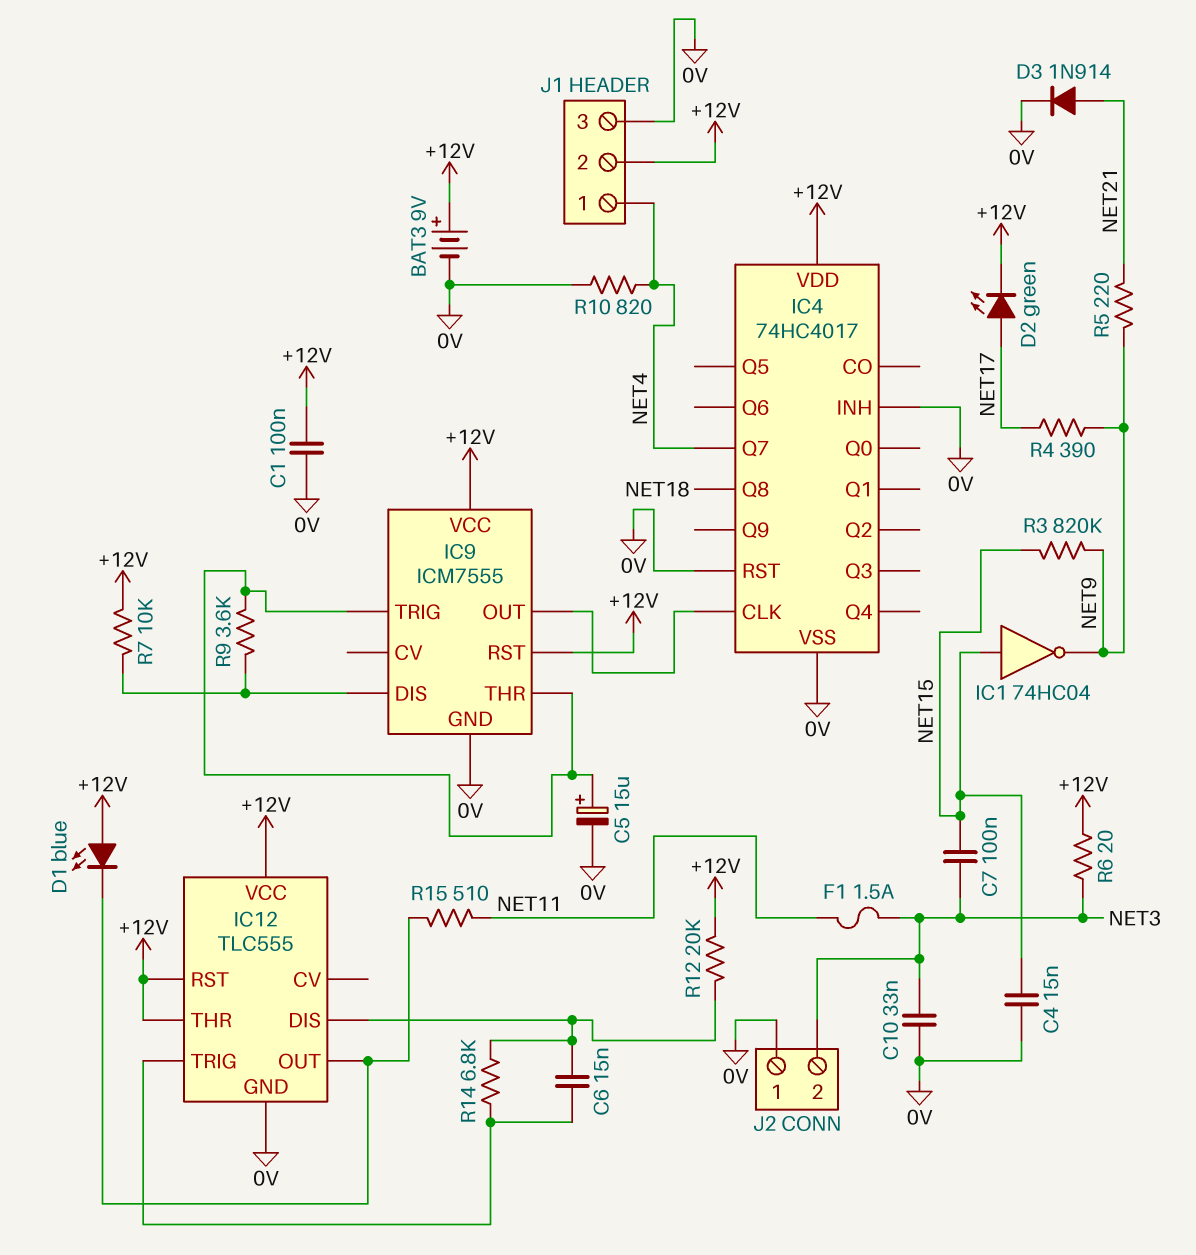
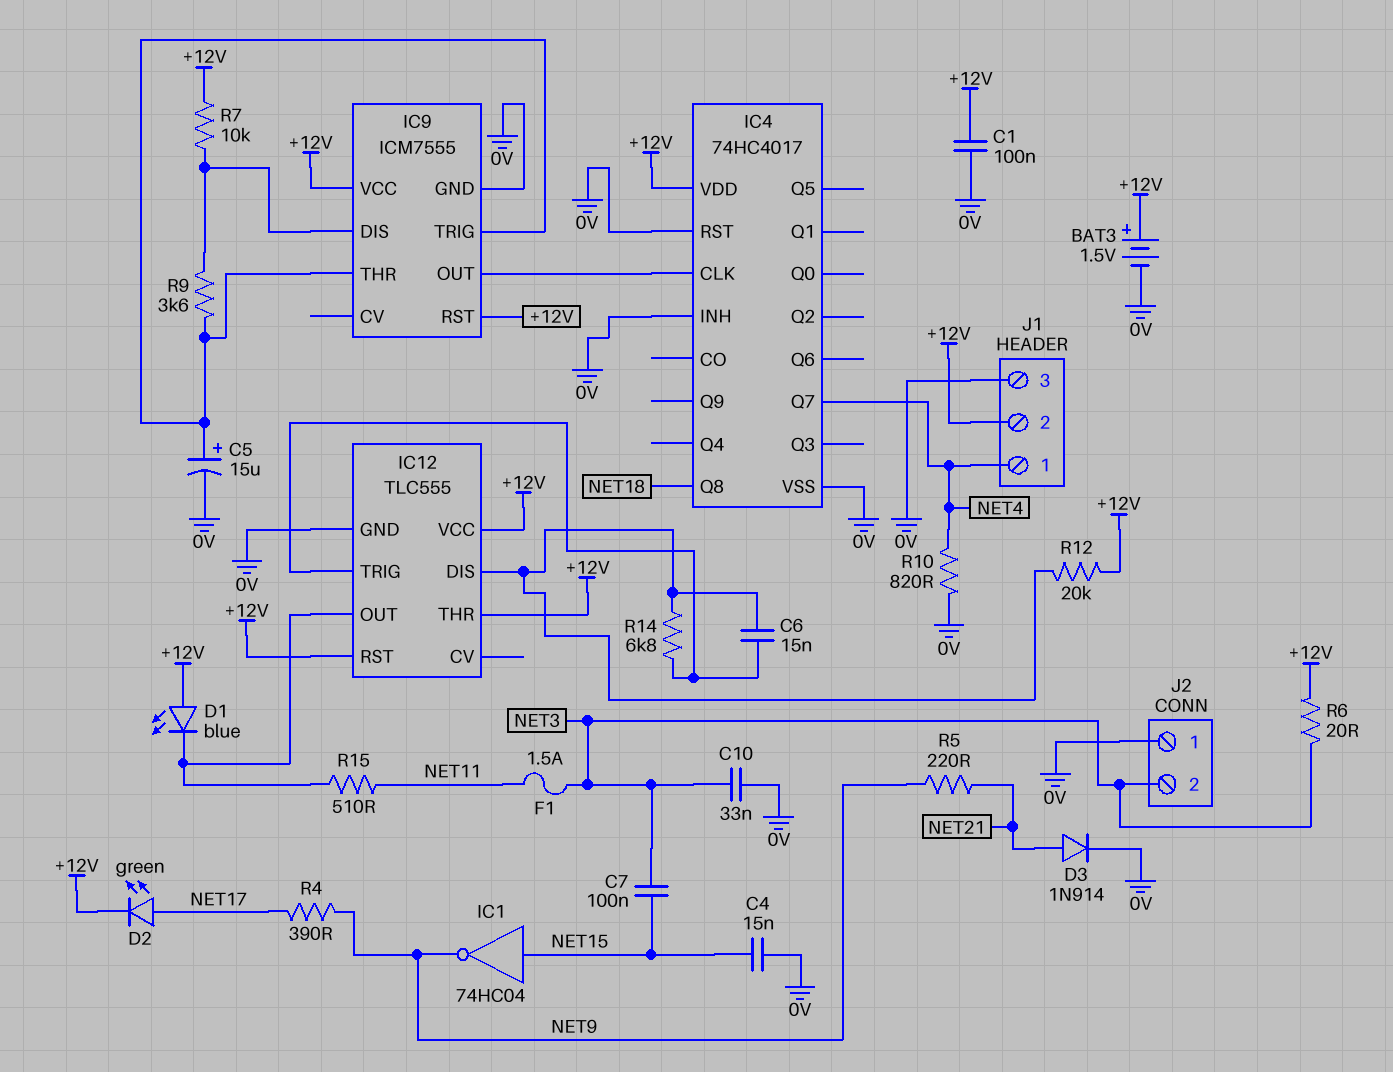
BAT3: 9V (plus +12V, minus 0V) -> 1.5V (plus +12V, minus 0V)
R3: 820k (NET9, NET15) -> none

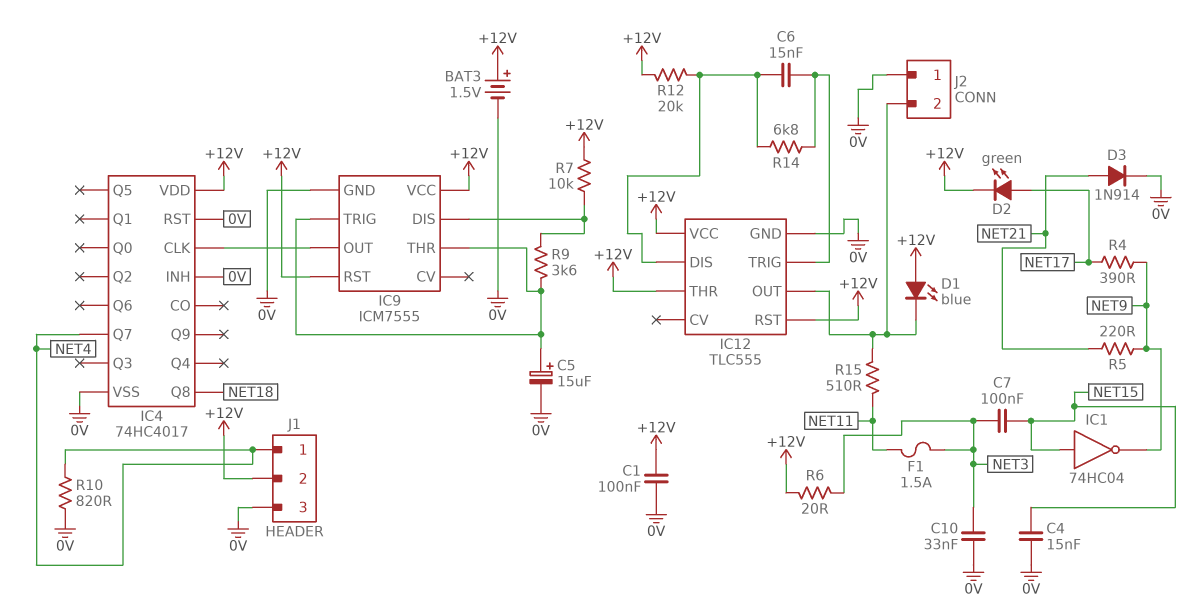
J2 pin 2: NET3 -> IC12/OUT

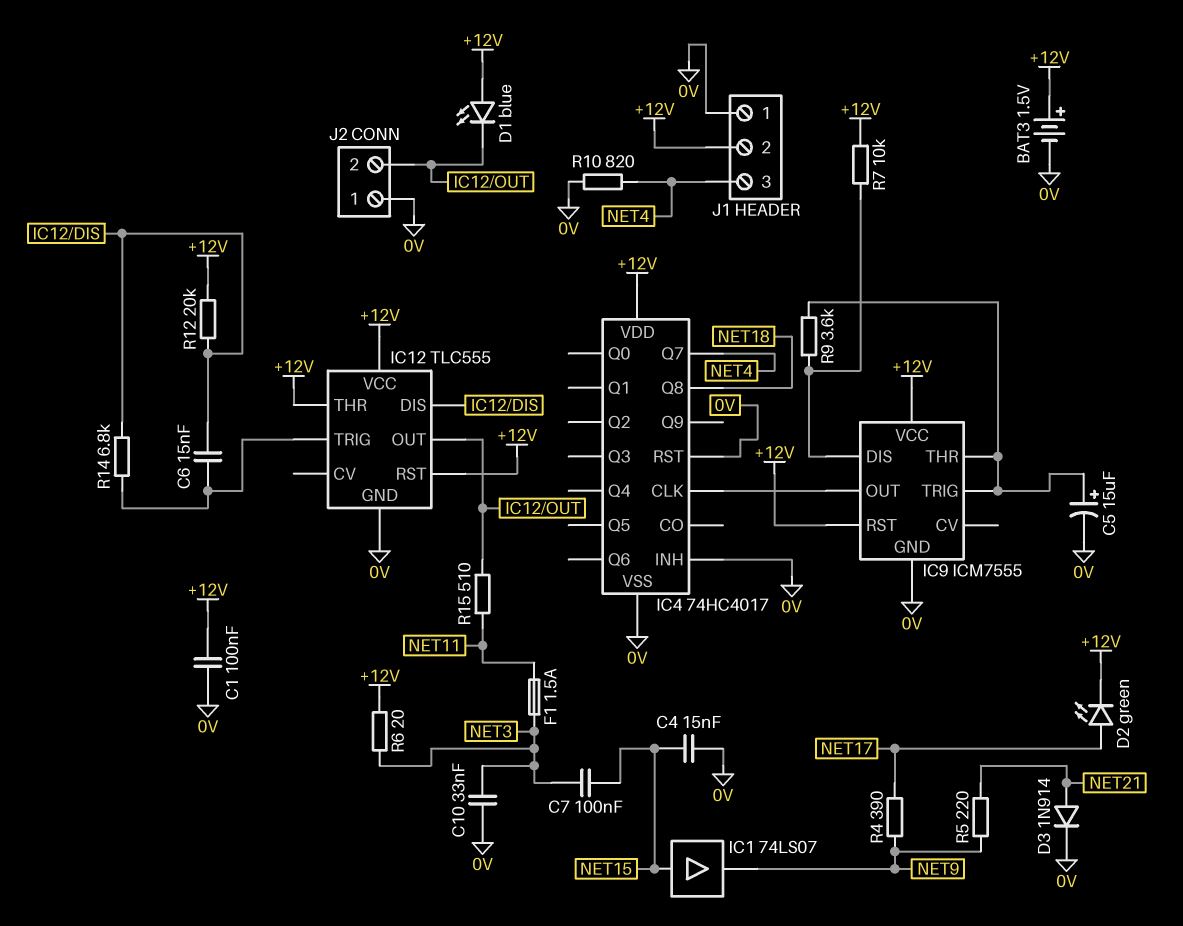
IC1: NOT 74HC04 (in NET15, out NET9) -> buffer 74LS07 (in NET15, out NET9)
J1 pin 1: NET4 -> 0V
J1 pin 3: 0V -> NET4

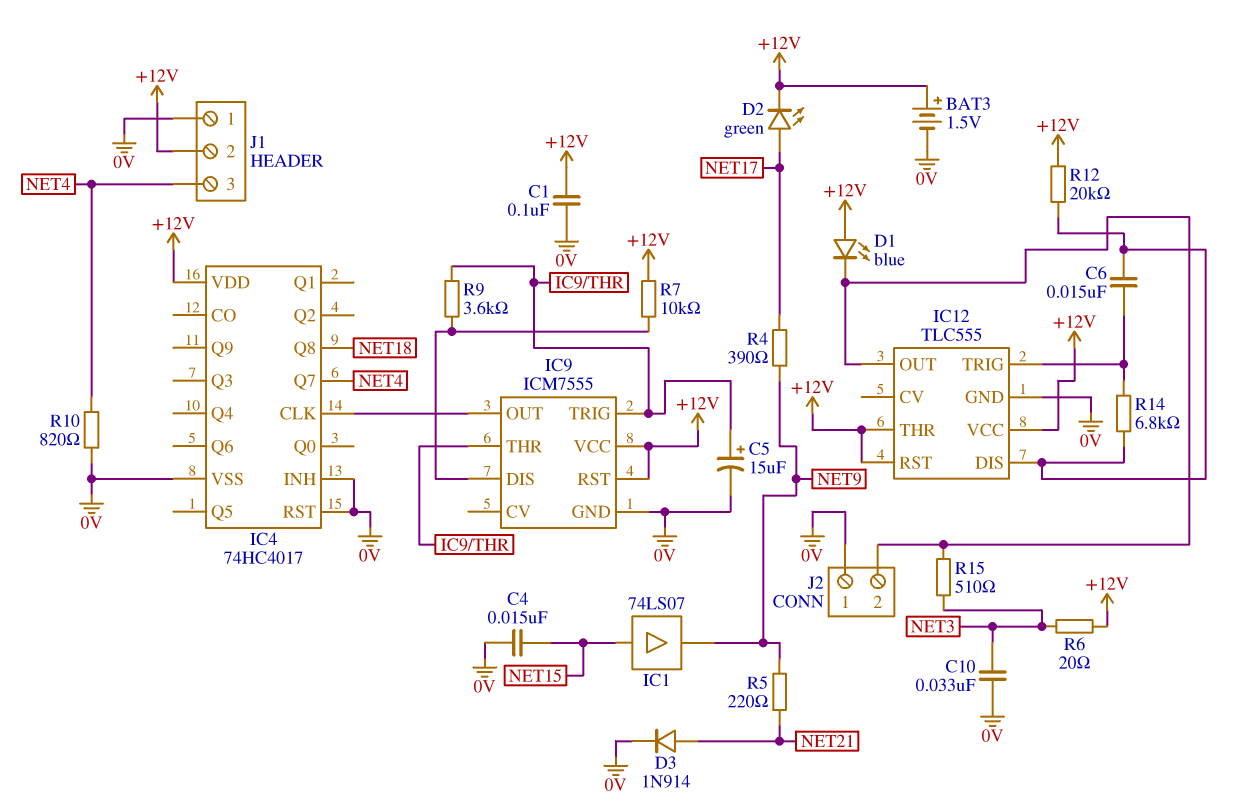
C7: 100nF (NET3, NET15) -> none
F1: 1.5A (NET3, NET11) -> none
R15: 510 (IC12/OUT, NET11) -> 510 (IC12/OUT, NET3)

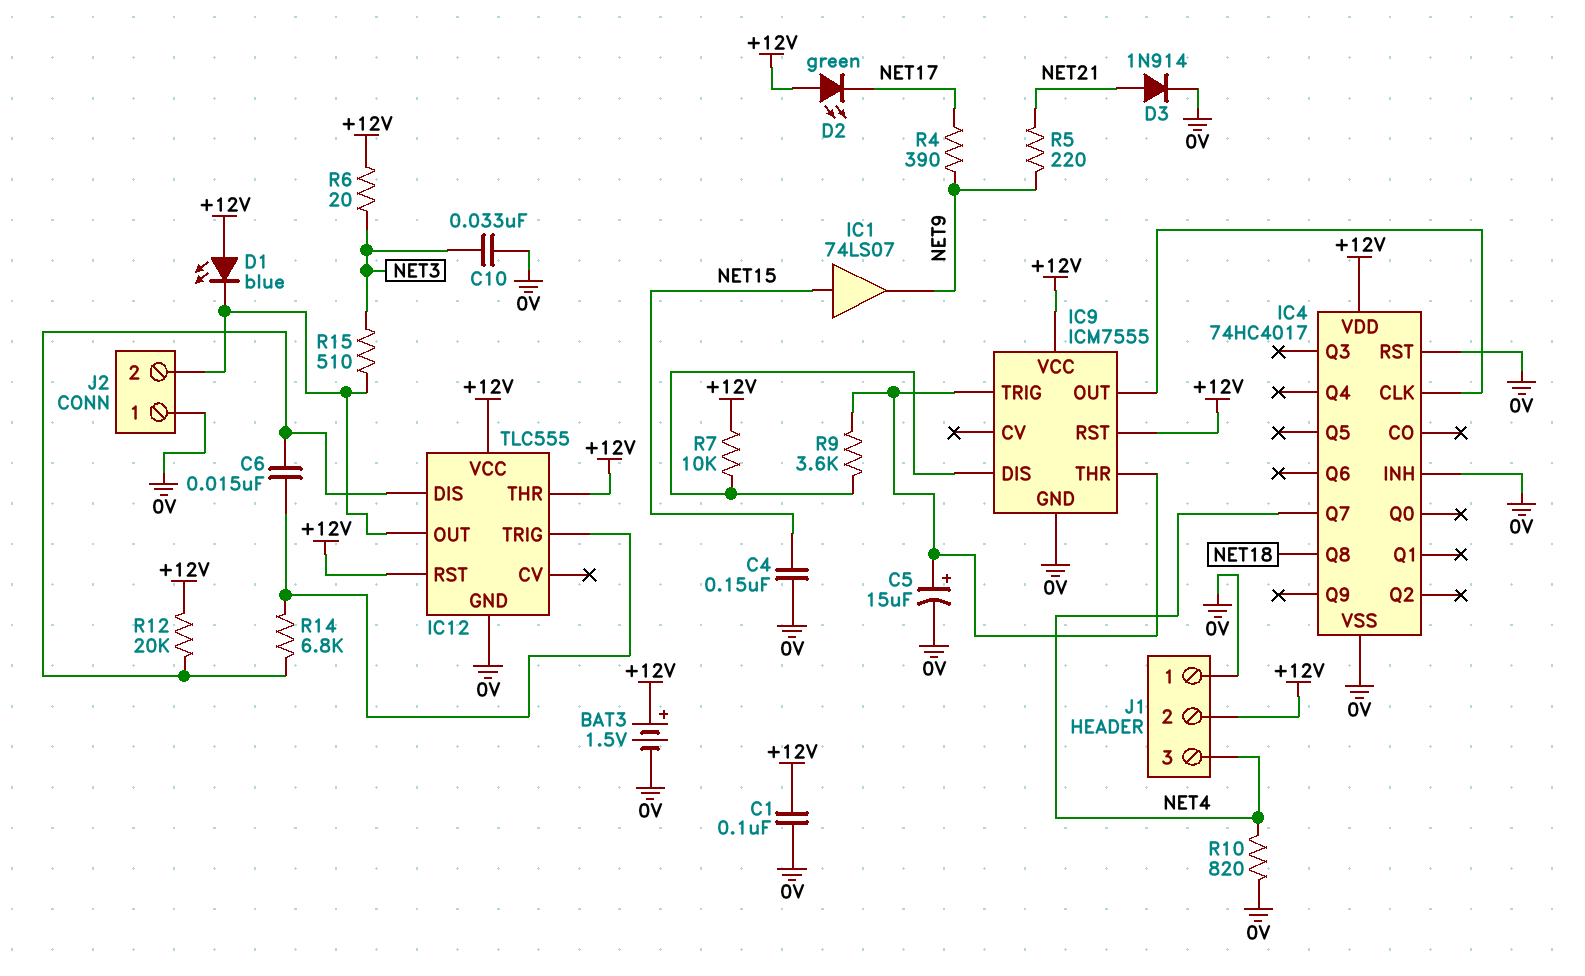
C4: 15nF (0V, NET15) -> 150nF (0V, NET15)
D2: LED green (A NET17, K +12V) -> LED green (A +12V, K NET17)

